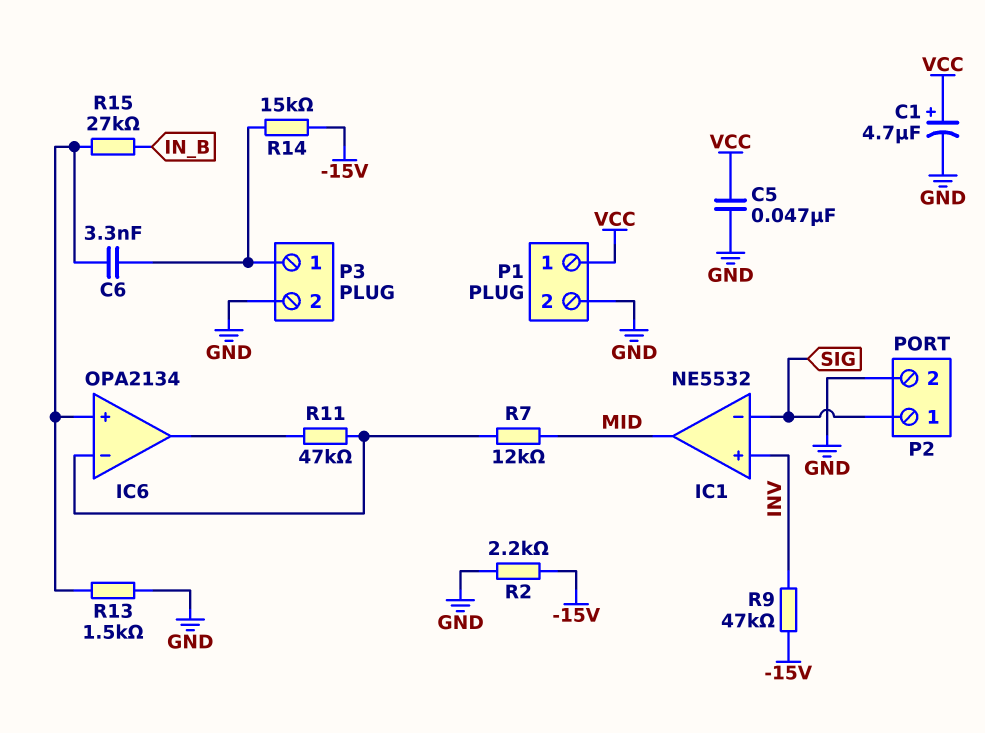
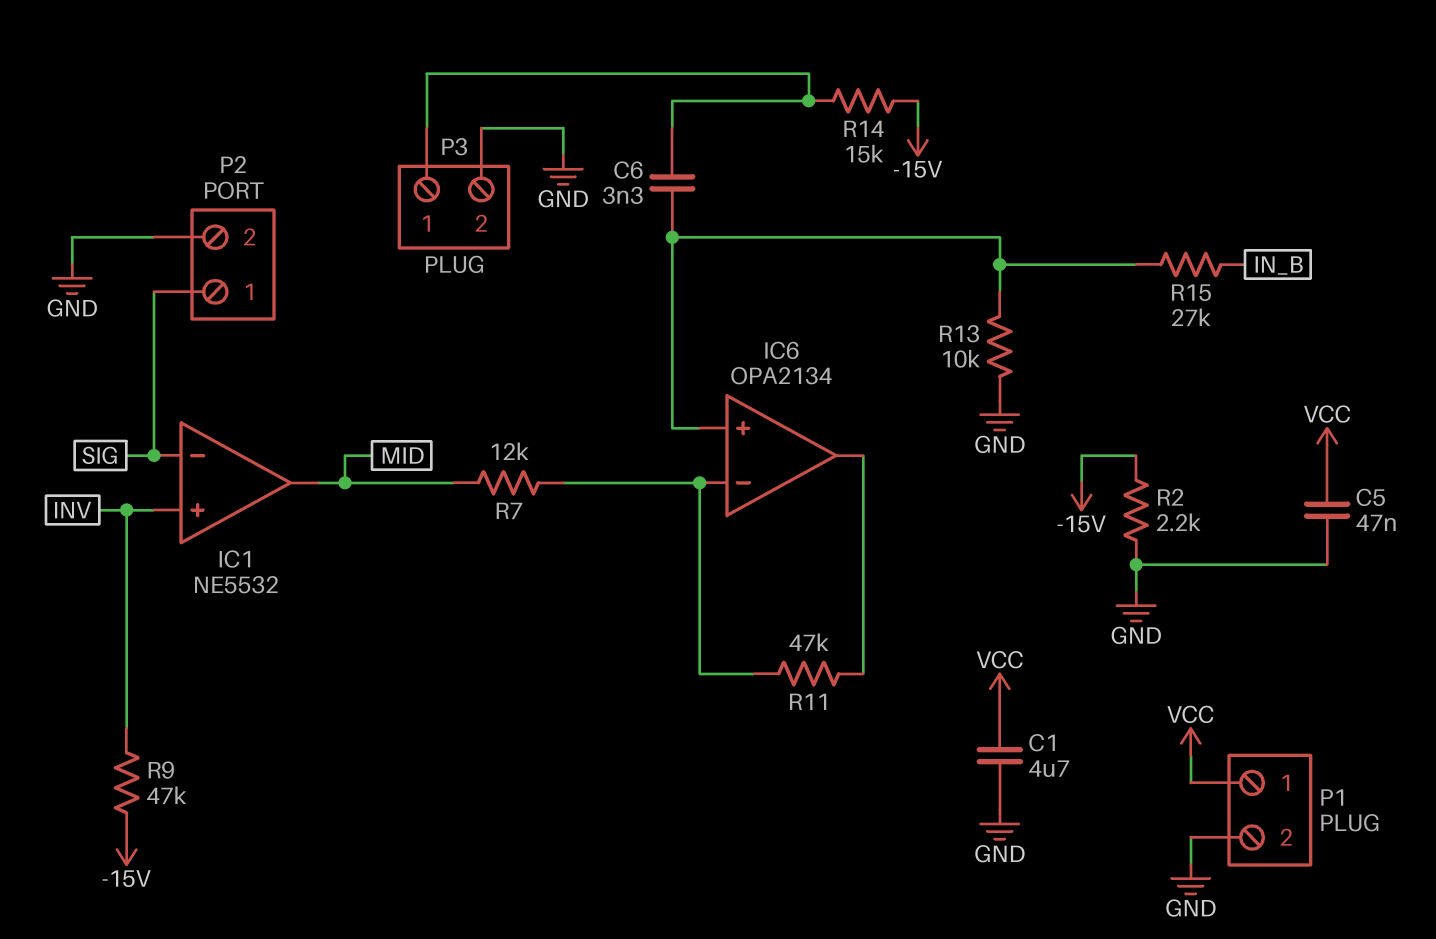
C1: 4.7uF (plus VCC, minus GND) -> 4.7uF (GND, VCC)
R13: 1.5k (GND, IC6/in+) -> 10k (GND, IC6/in+)

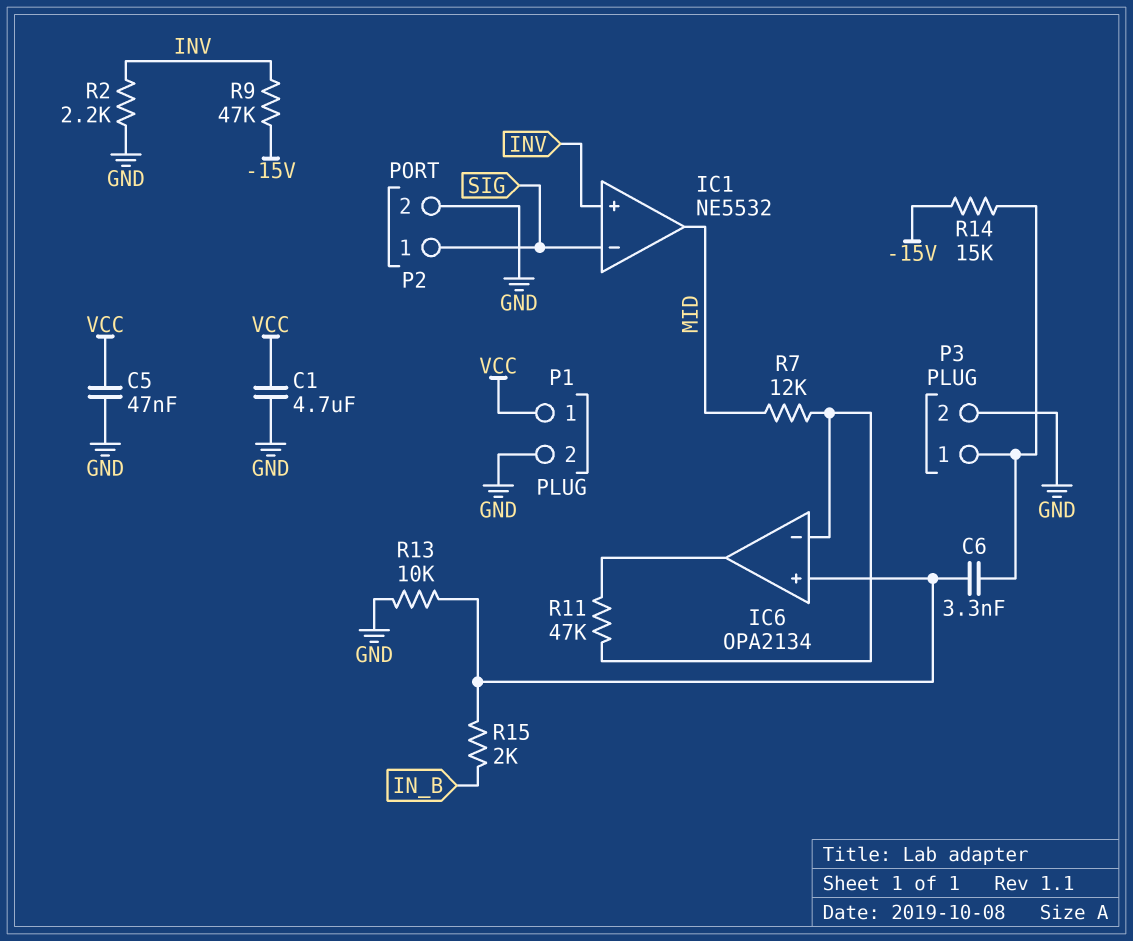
R2: 2.2k (-15V, GND) -> 2.2k (GND, INV)
R15: 27k (IC6/in+, IN_B) -> 2k (IC6/in+, IN_B)

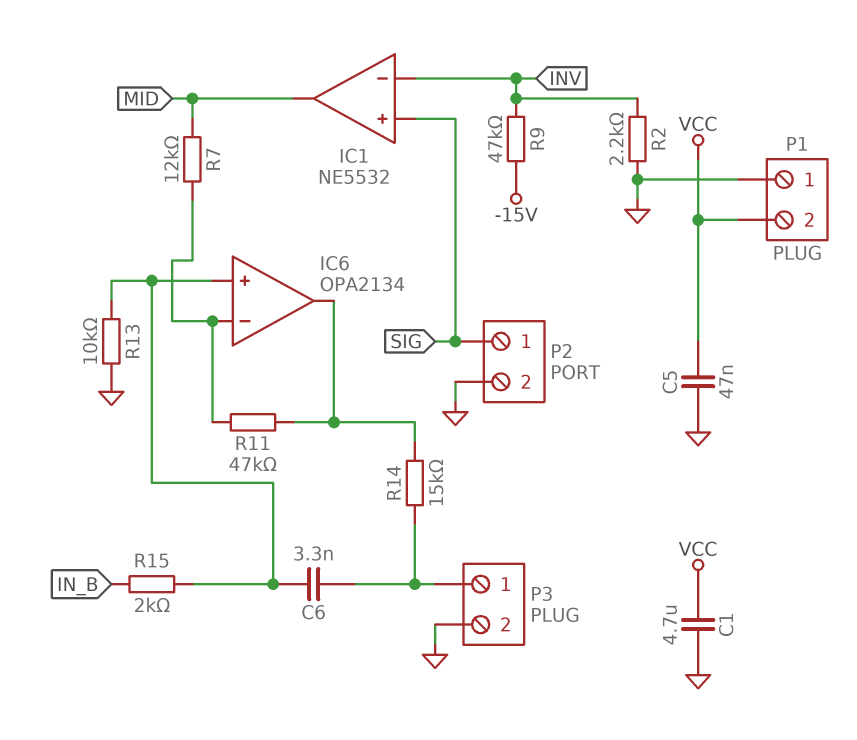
IC1 pin in+: INV -> SIG
IC1 pin in-: SIG -> INV
P1 pin 1: VCC -> GND
P1 pin 2: GND -> VCC
R14: 15k (-15V, P3/1) -> 15k (IC6/out, P3/1)

